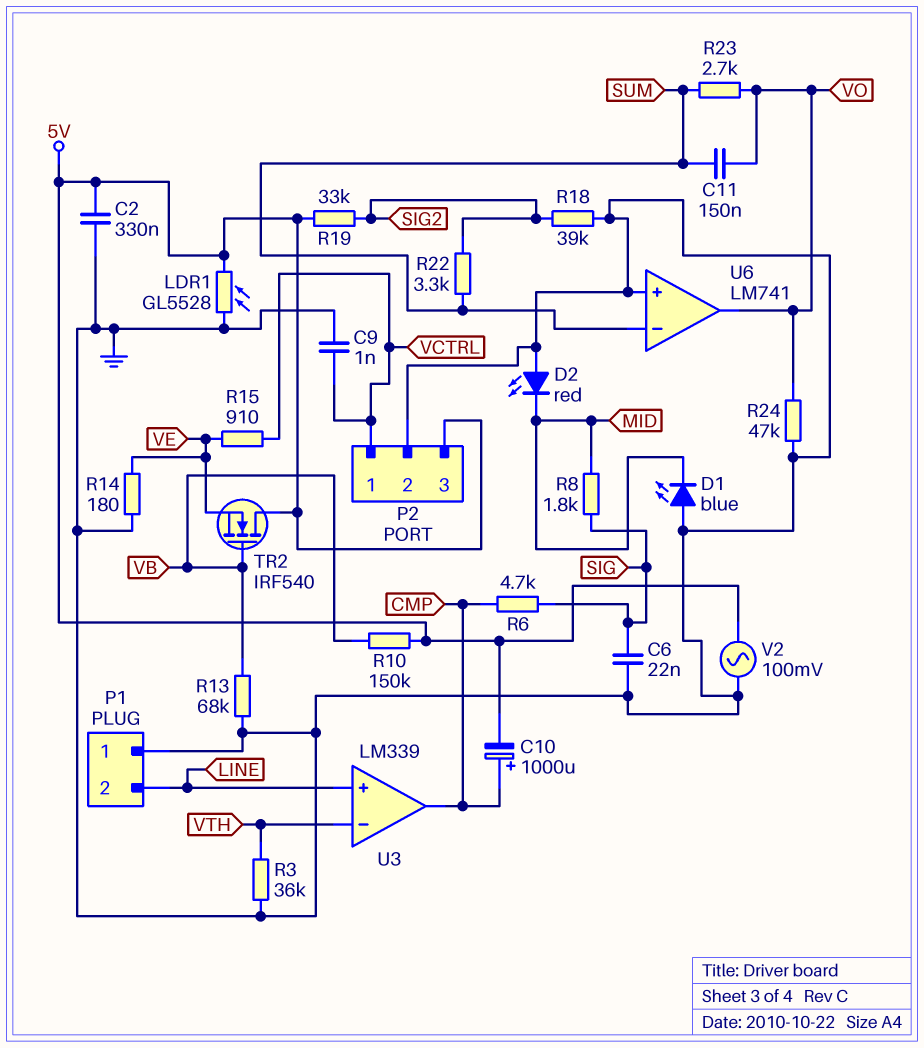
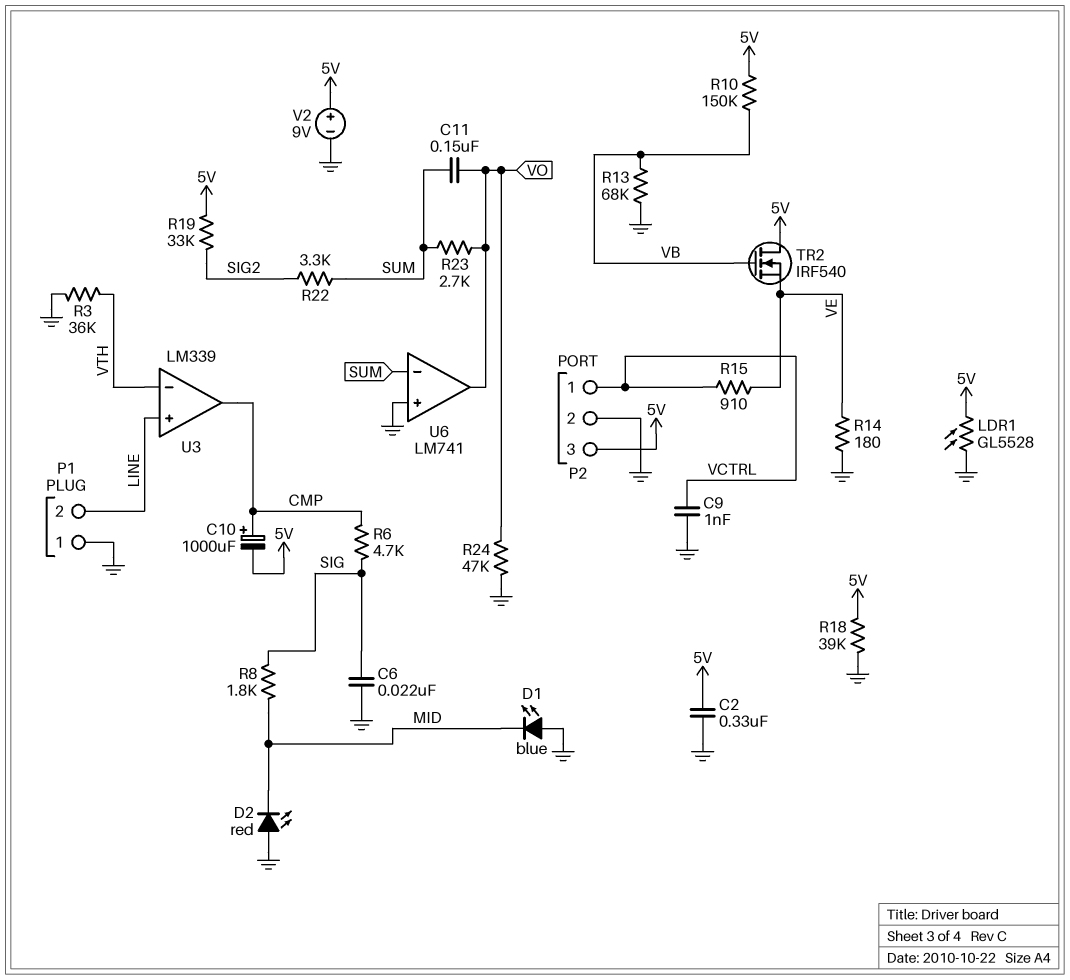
R18: 39k (GND, SIG2) -> 39k (5V, GND)
V2: AC 100mV (5V, GND) -> 9V (plus 5V, minus GND)

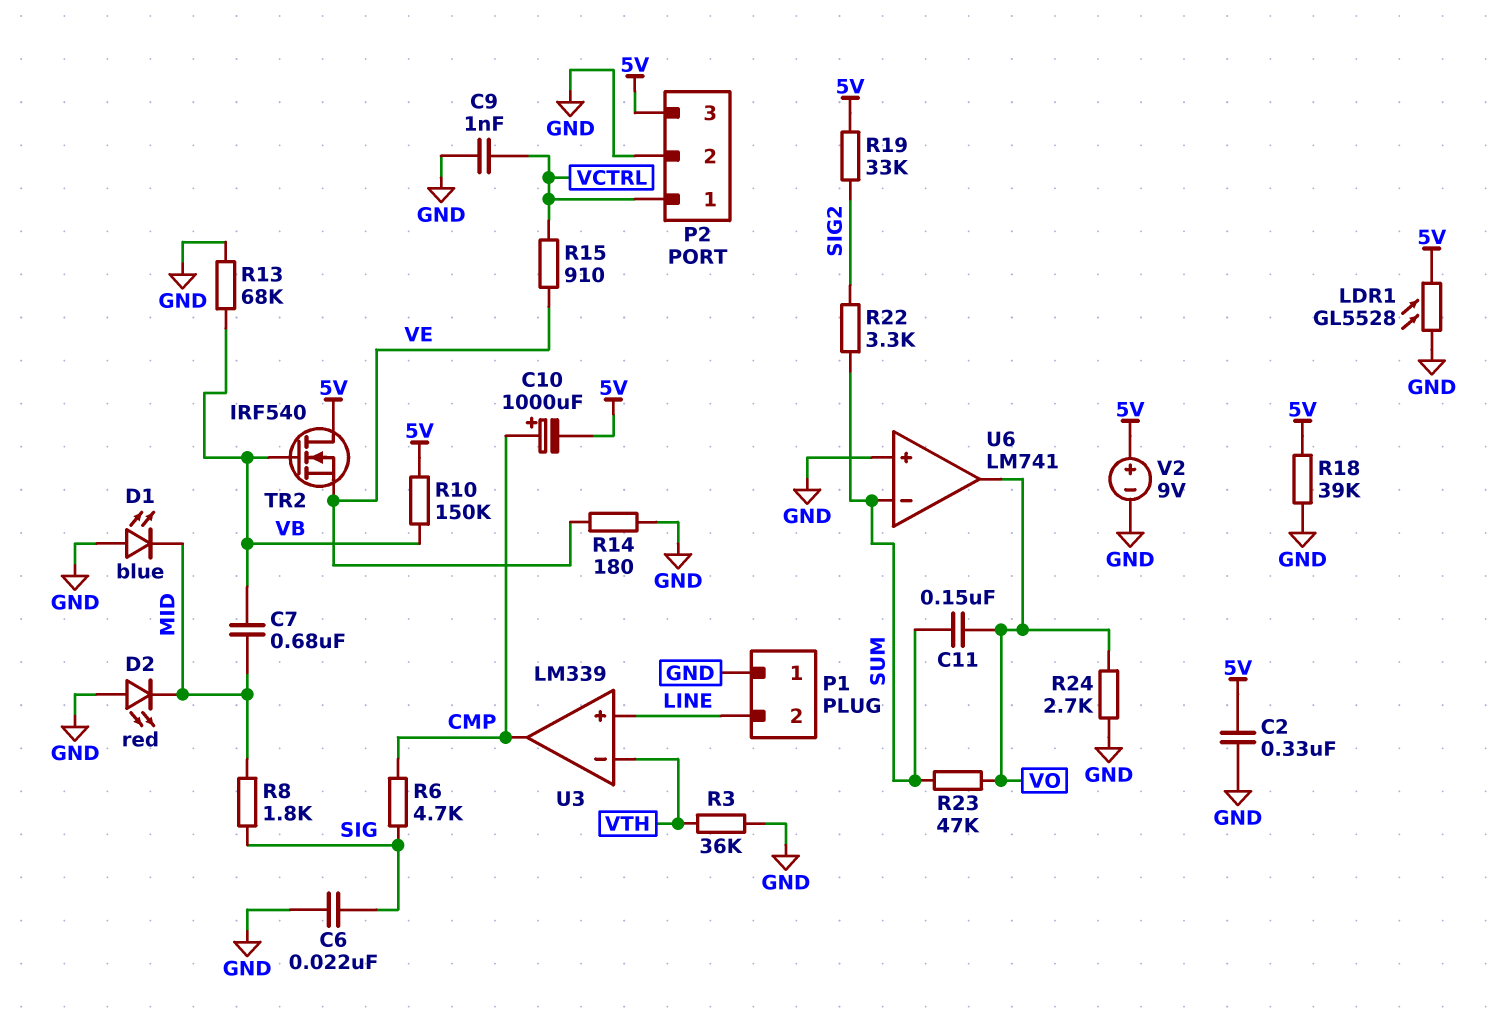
C7: none -> 680nF (MID, VB)
R23: 2.7k (SUM, VO) -> 47k (SUM, VO)
R24: 47k (GND, VO) -> 2.7k (GND, VO)

